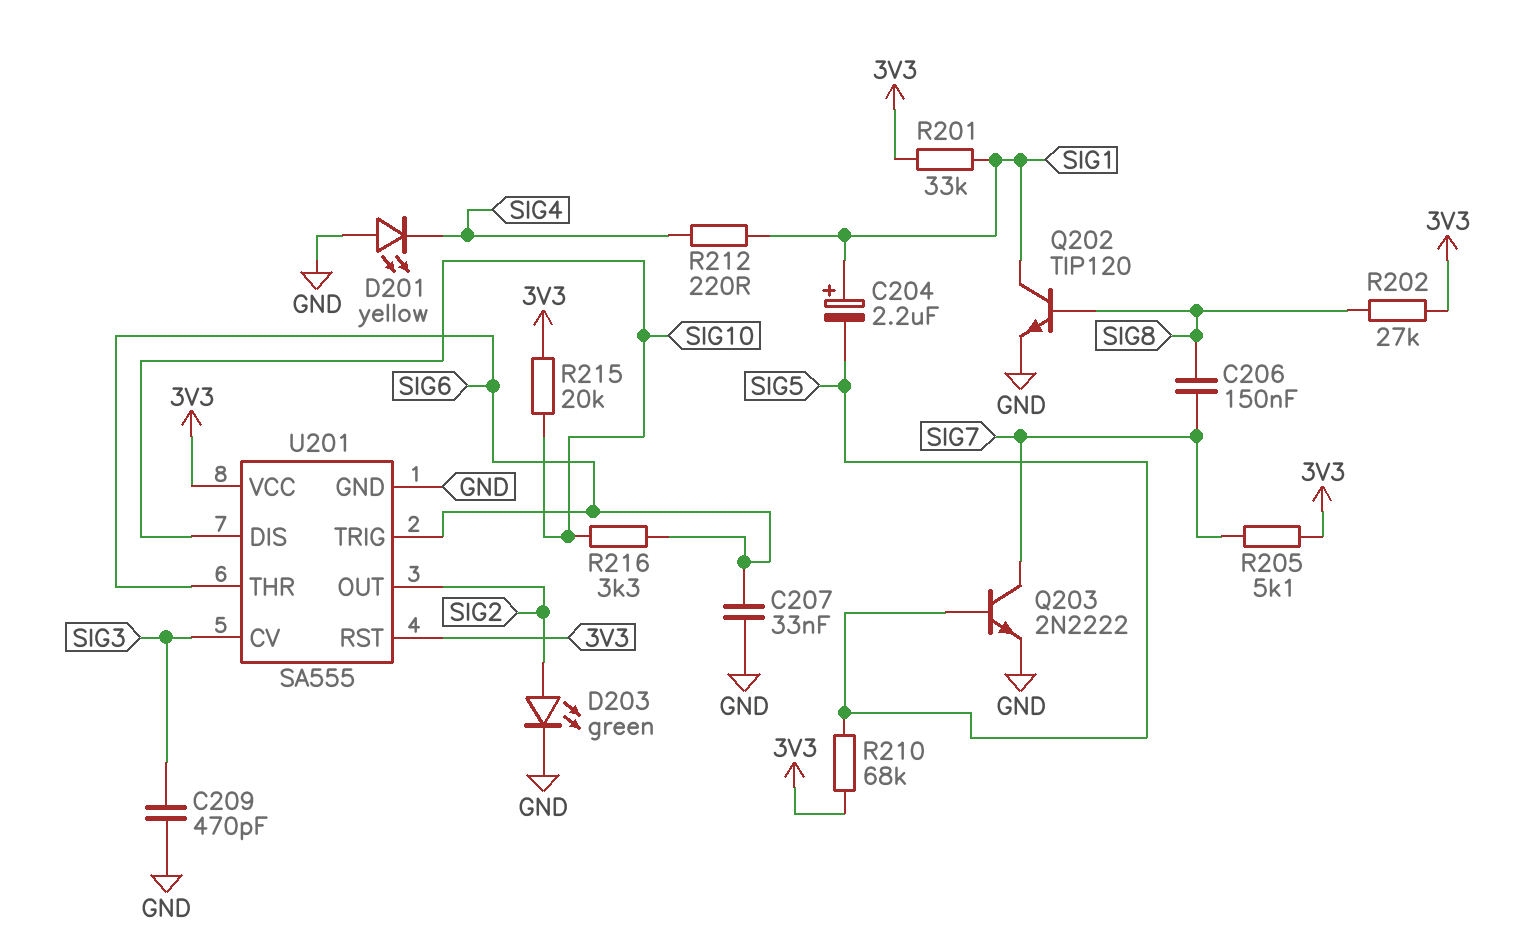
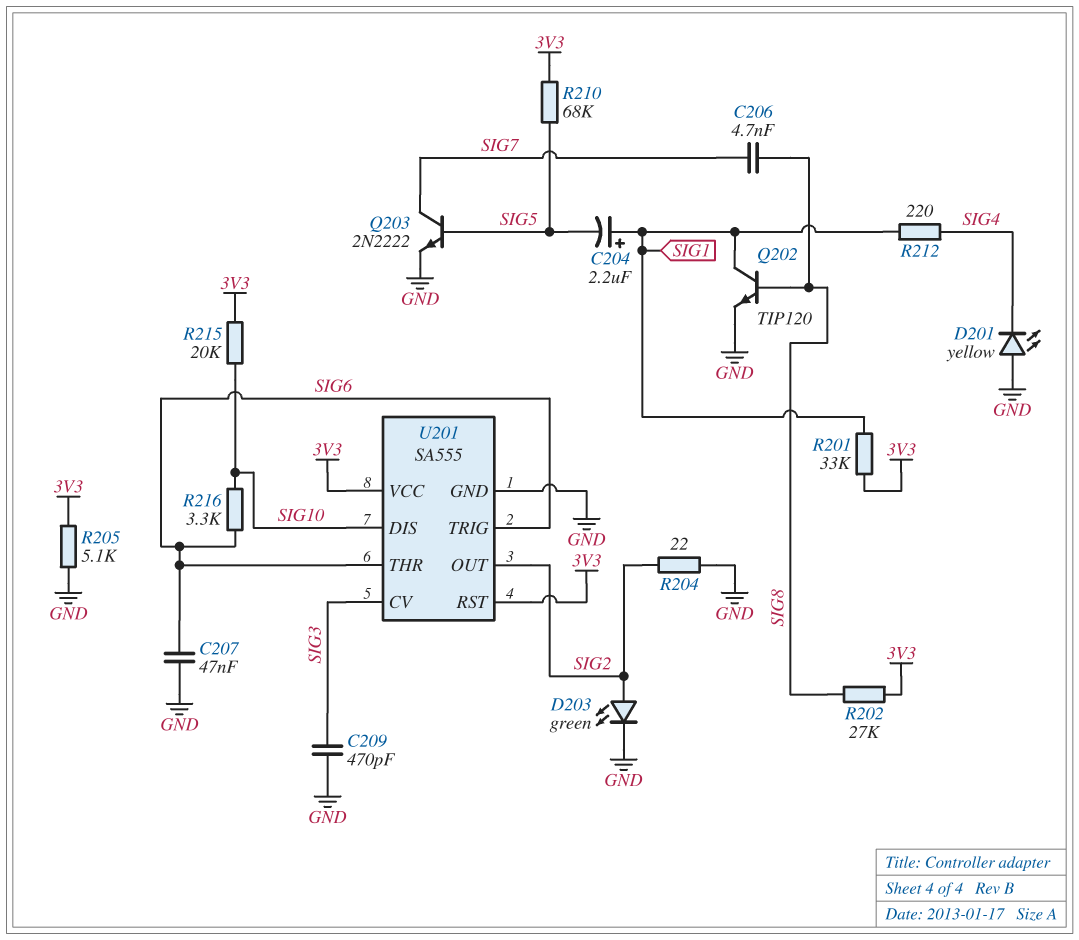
C206: 150nF (SIG7, SIG8) -> 4.7nF (SIG7, SIG8)
C207: 33nF (GND, SIG6) -> 47nF (GND, SIG6)
R204: none -> 22 (GND, SIG2)
R205: 5.1k (3V3, SIG7) -> 5.1k (3V3, GND)

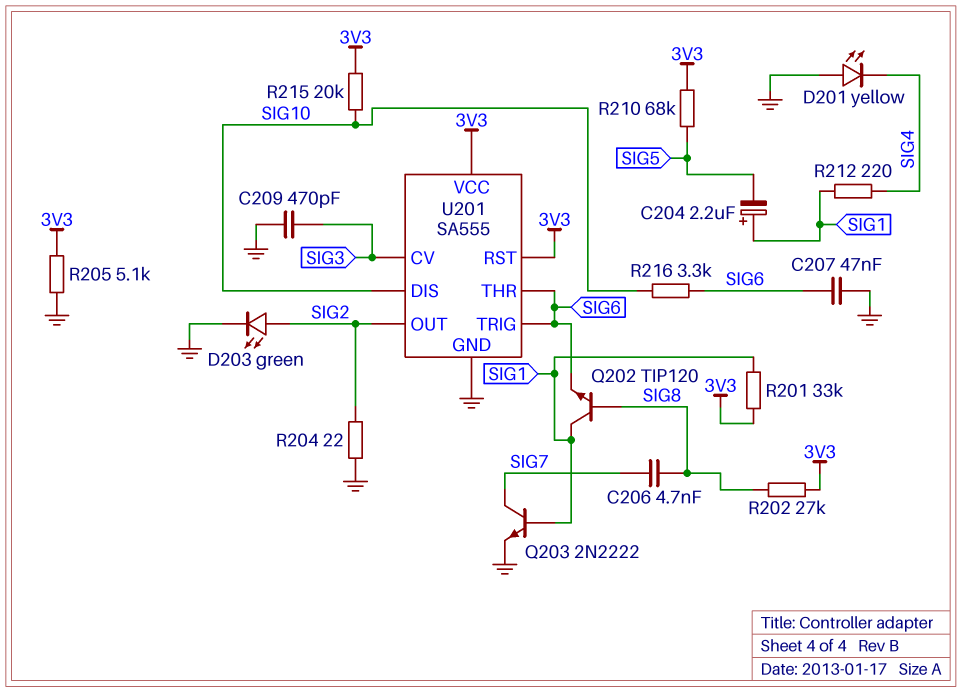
Q202: NPN TIP120 (B SIG8, C SIG1, E GND) -> NPN TIP120 (B SIG8, C SIG1, E SIG6)
Q203: NPN 2N2222 (B SIG5, C SIG7, E GND) -> NPN 2N2222 (B SIG1, C SIG7, E GND)

